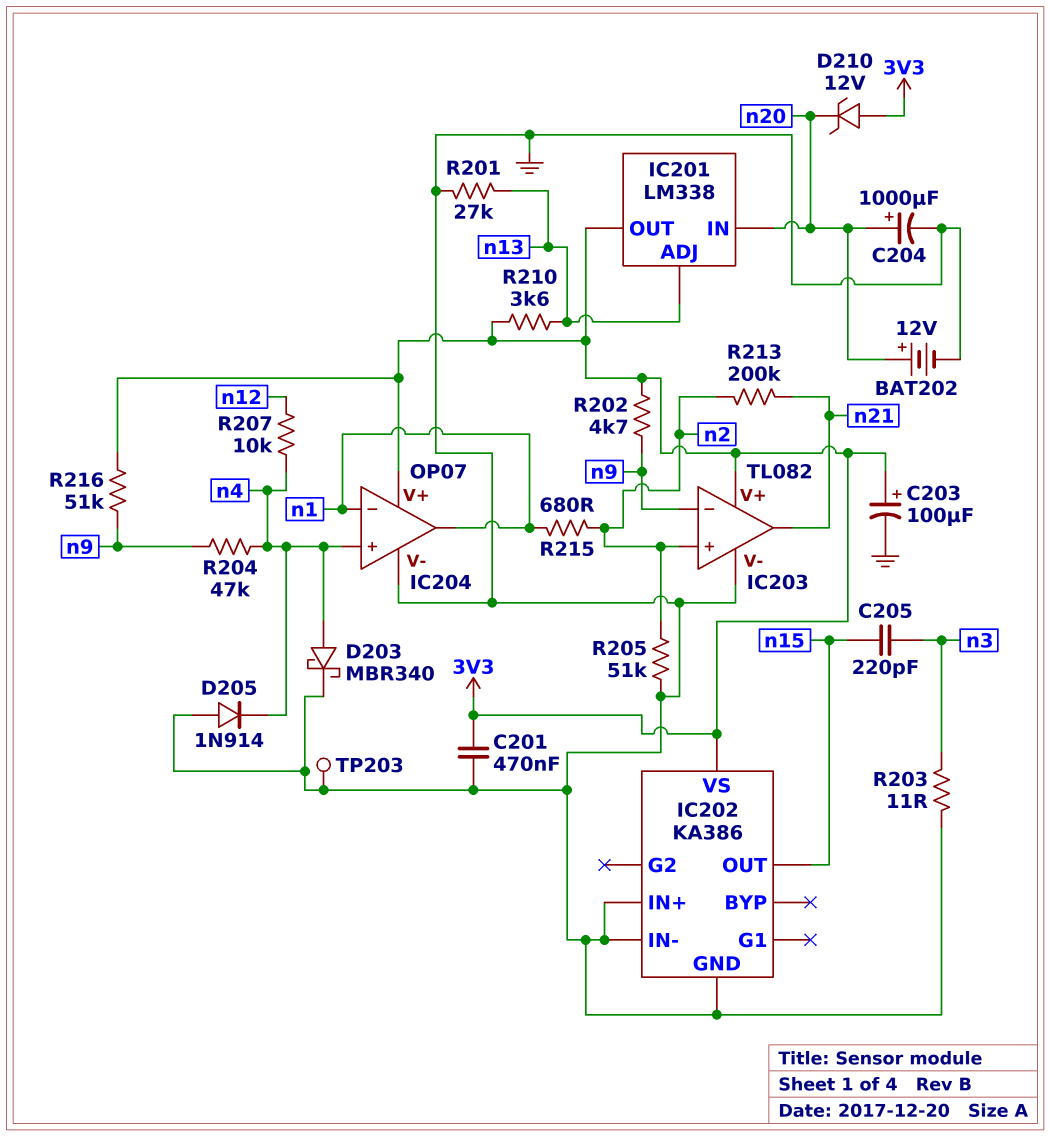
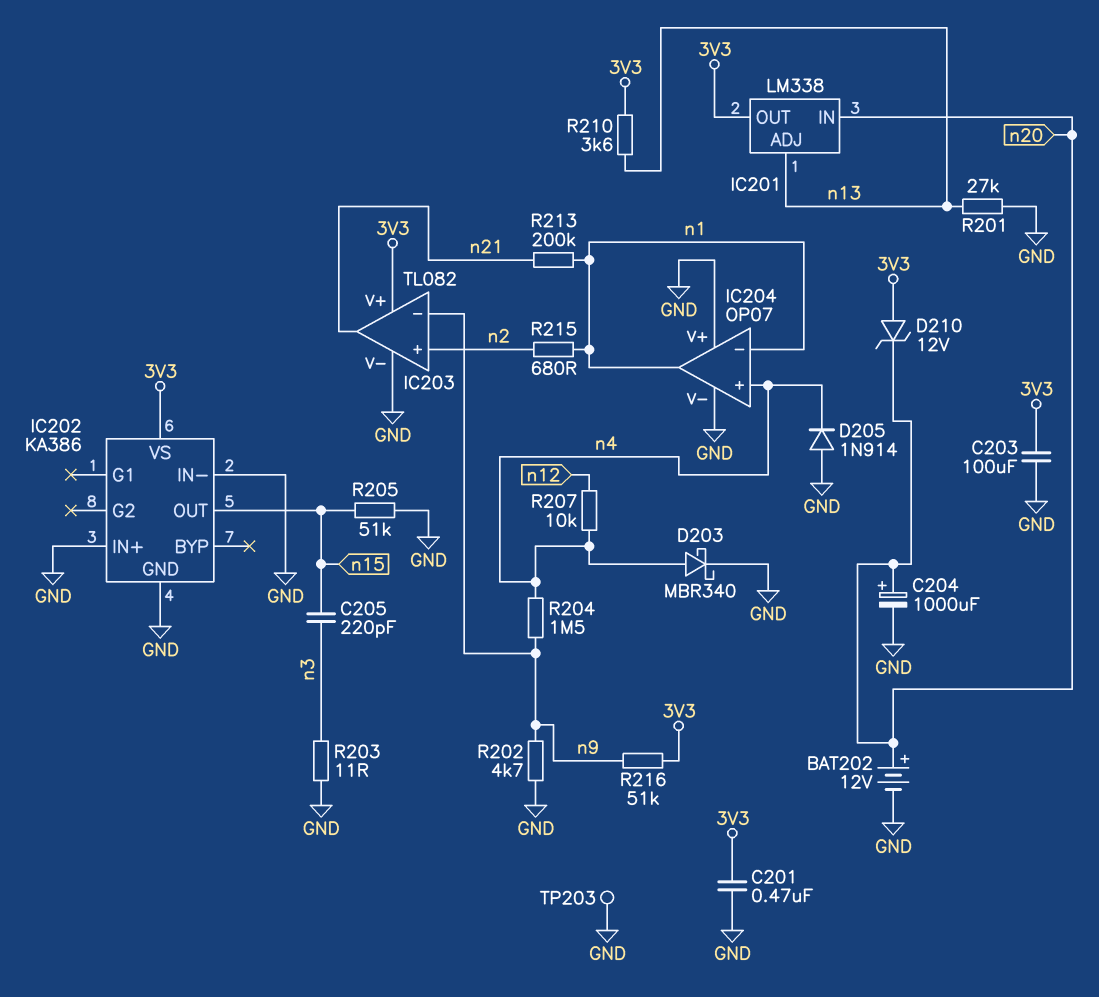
C203: 100uF (plus 3V3, minus GND) -> 100uF (3V3, GND)
IC204 pin V+: 3V3 -> GND
R202: 4.7k (3V3, n9) -> 4.7k (GND, n9)
R204: 47k (n4, n9) -> 1.5M (n4, n9)
R205: 51k (GND, n2) -> 51k (GND, n15)
R213: 200k (n2, n21) -> 200k (n1, n21)

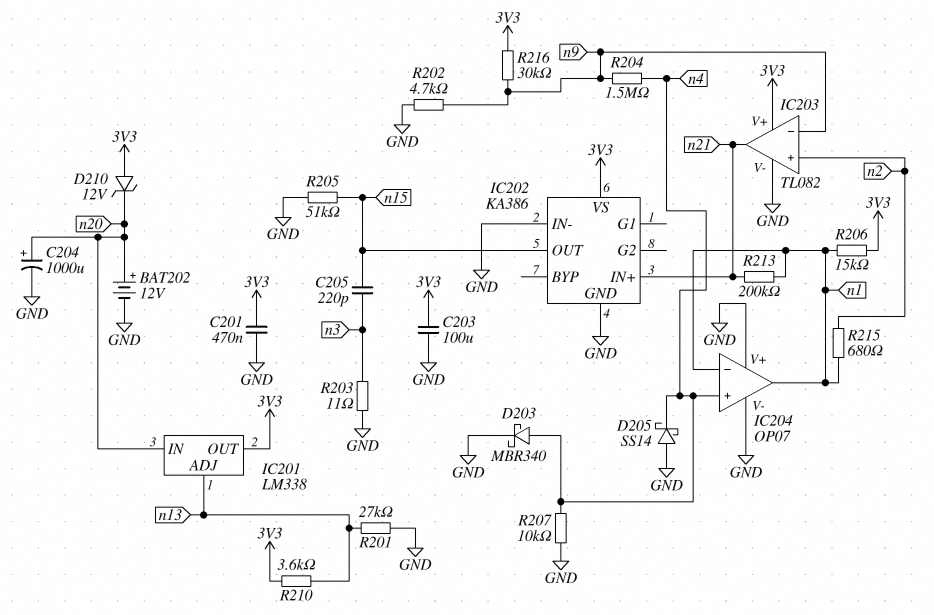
D205: diode 1N914 (A GND, K n4) -> schottky SS14 (A GND, K n4)
IC202 pin IN+: GND -> n21
R206: none -> 15k (3V3, n1)
R207: 10k (n4, n12) -> 10k (GND, n4)
R216: 51k (3V3, n9) -> 30k (3V3, n9)
TP203: test point (GND) -> none

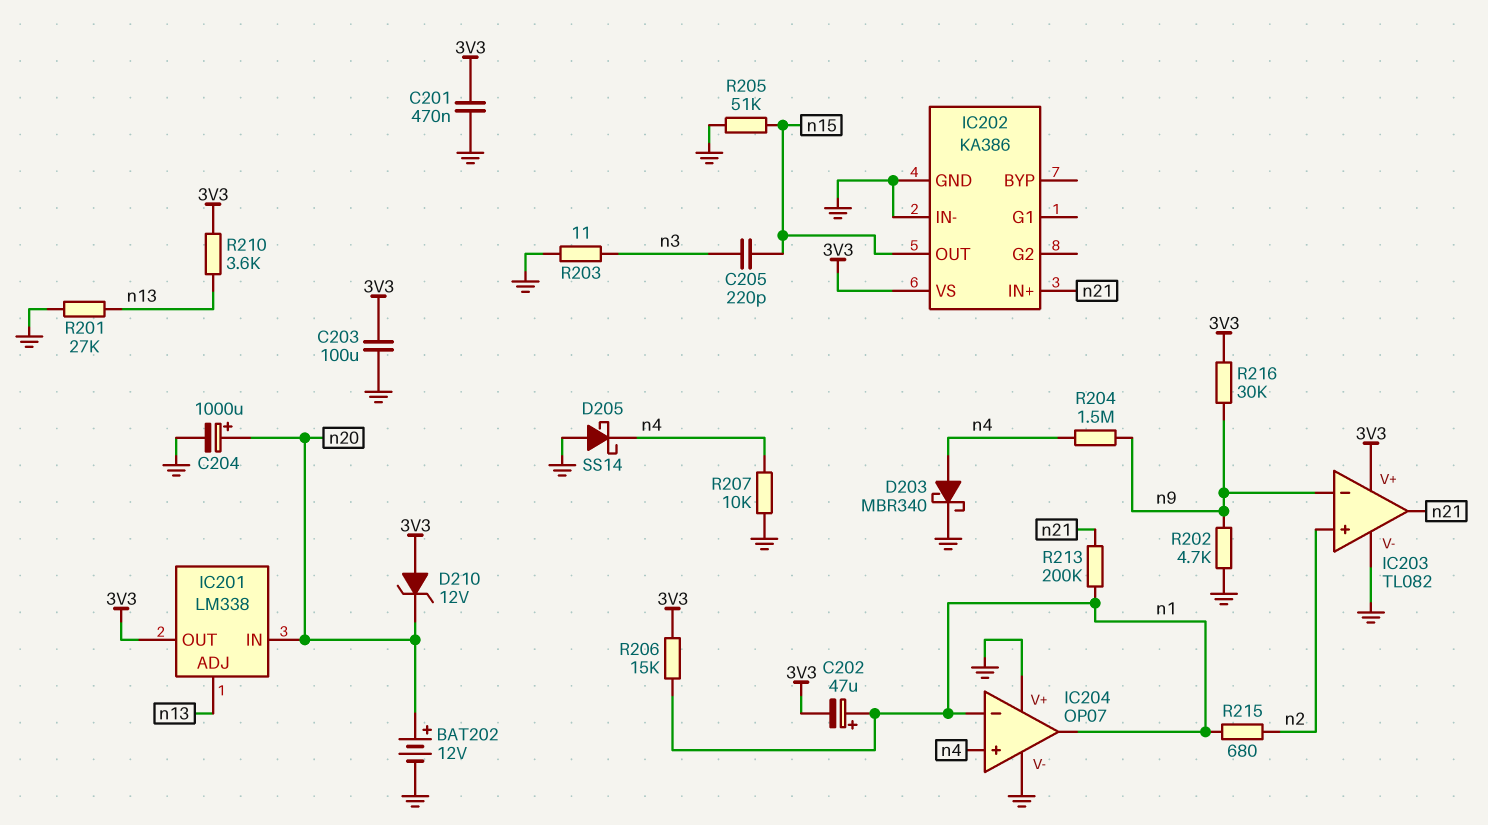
C202: none -> 47uF (plus n1, minus 3V3)

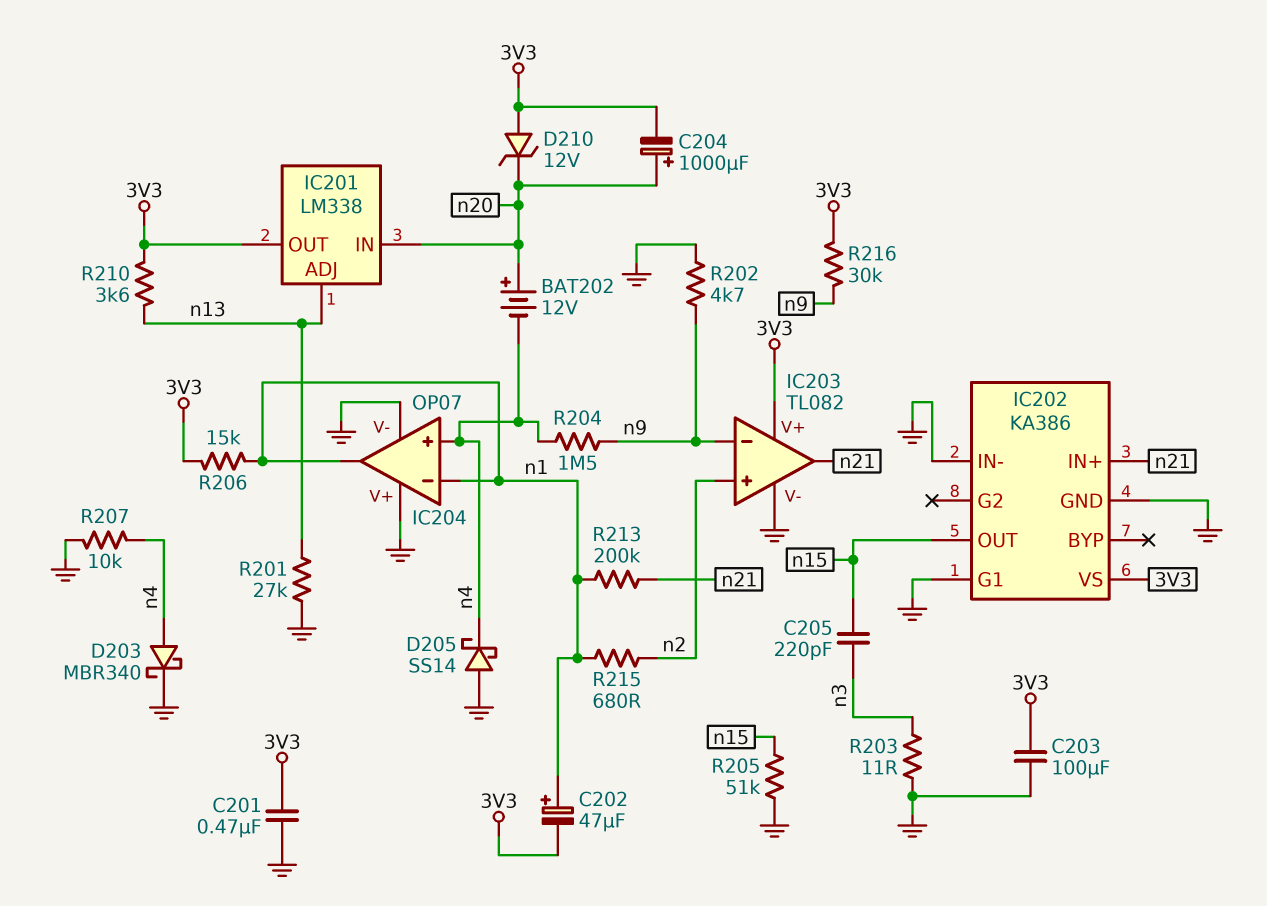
BAT202: 12V (plus n20, minus GND) -> 12V (plus n20, minus n4)
C204: 1000uF (plus n20, minus GND) -> 1000uF (plus n20, minus 3V3)
IC202 pin G1: none -> GND

